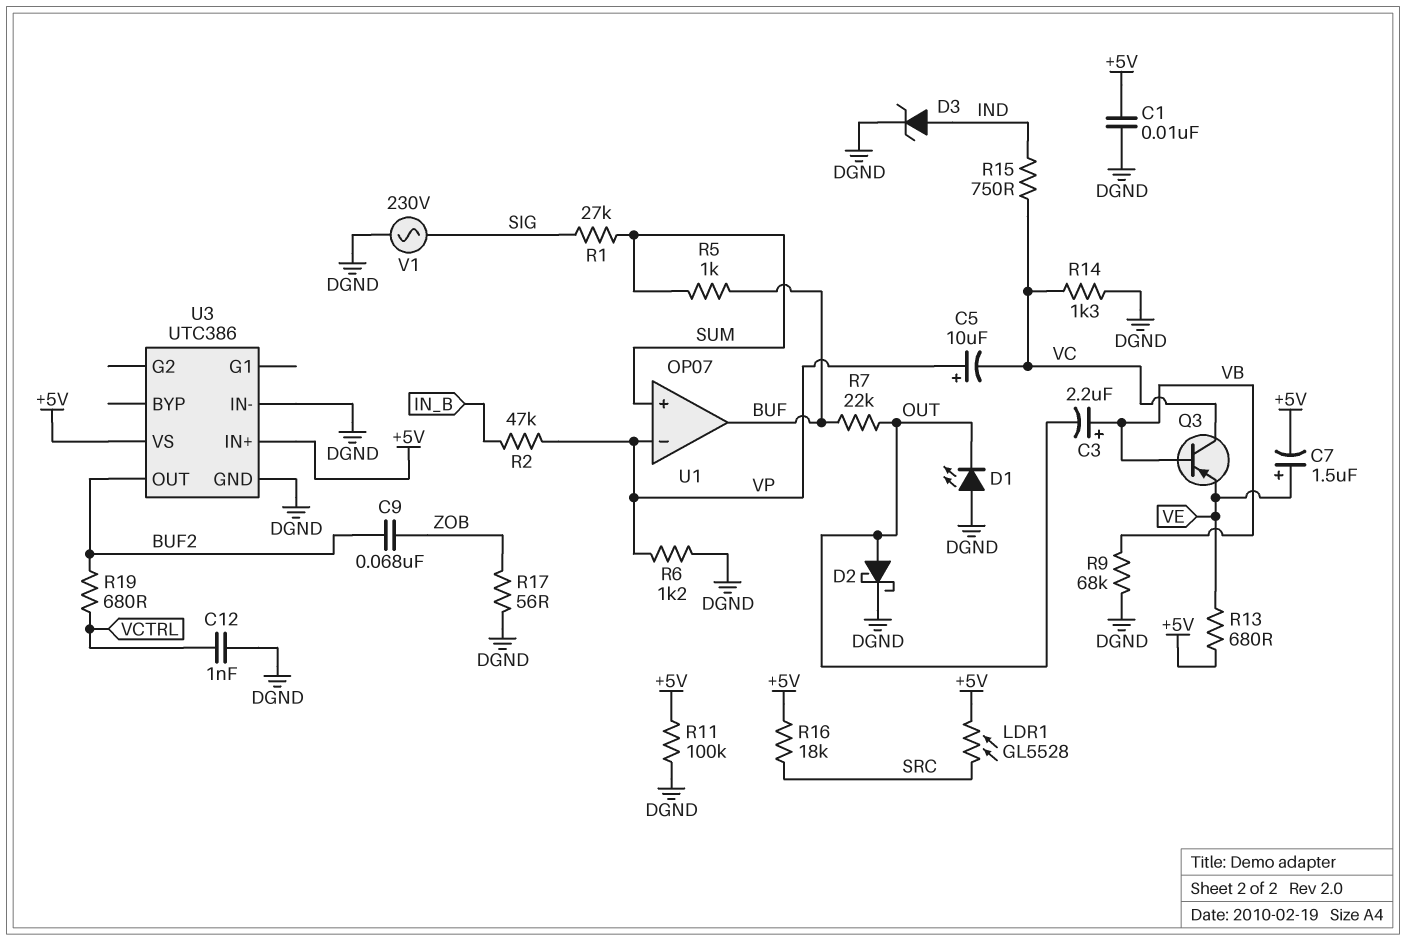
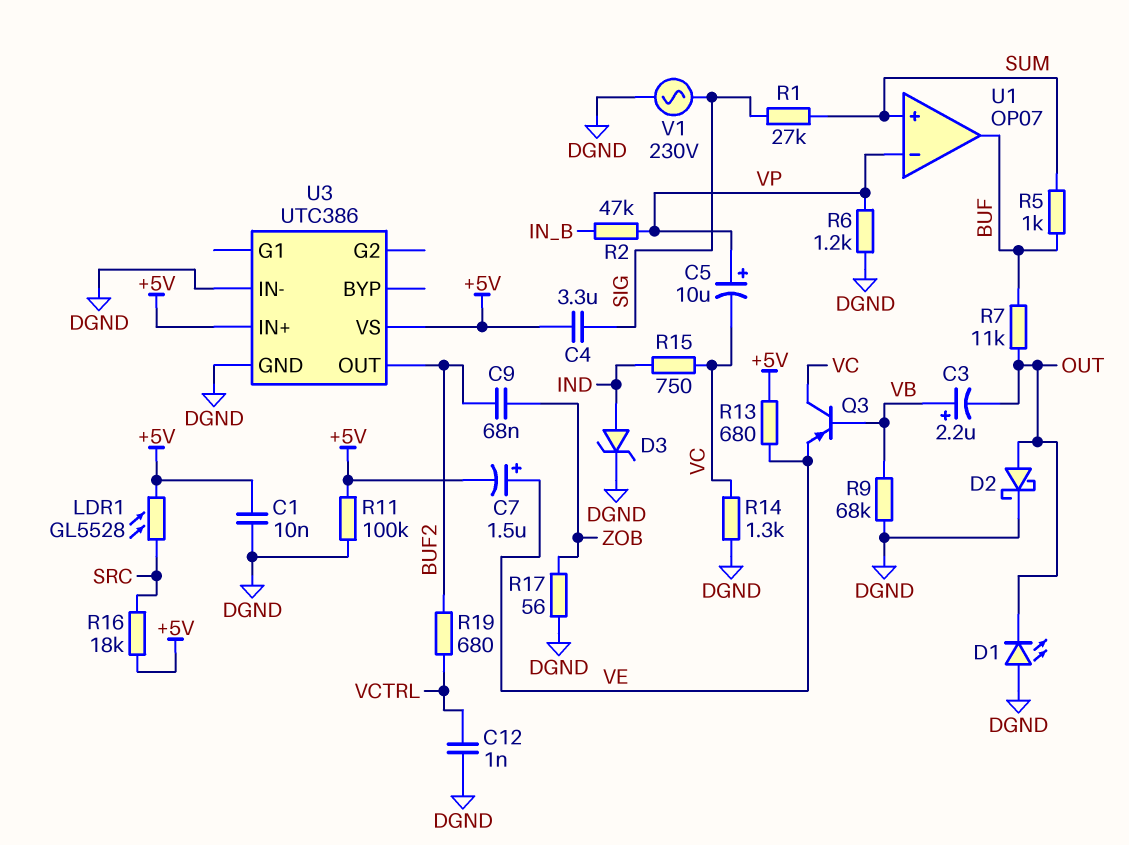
C4: none -> 3.3uF (+5V, SIG)
R7: 22k (BUF, OUT) -> 11k (BUF, OUT)

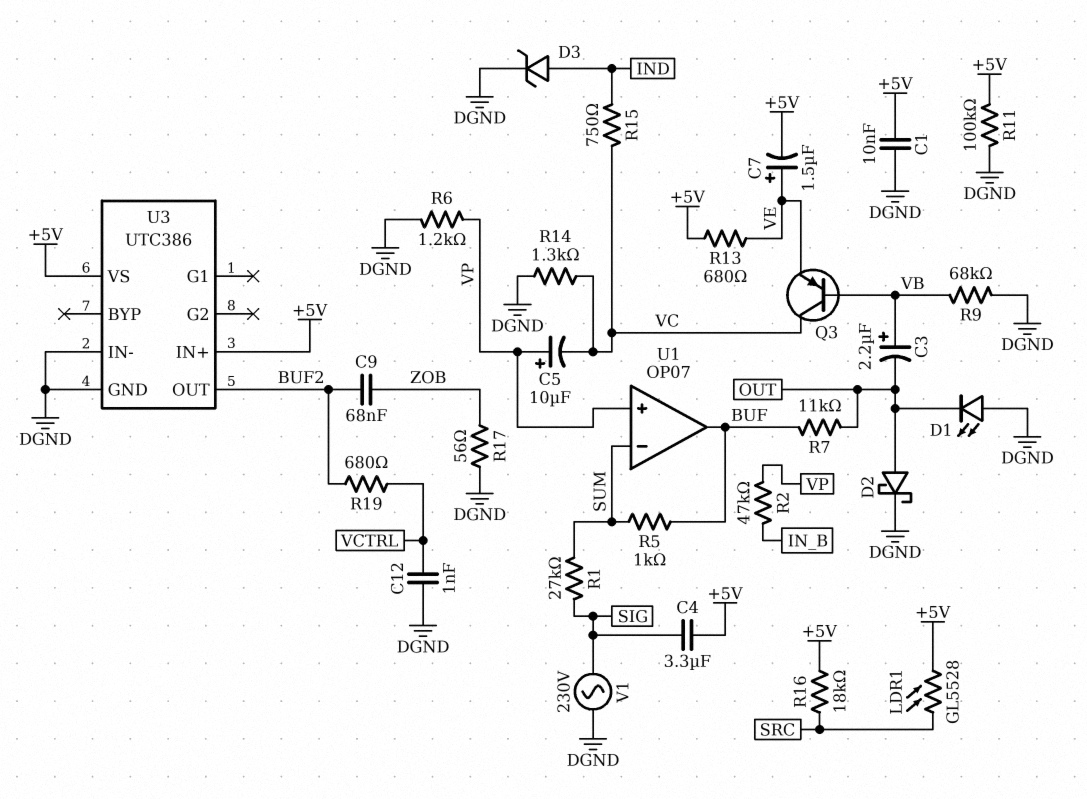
U1 pin in+: SUM -> VP
U1 pin in-: VP -> SUM

